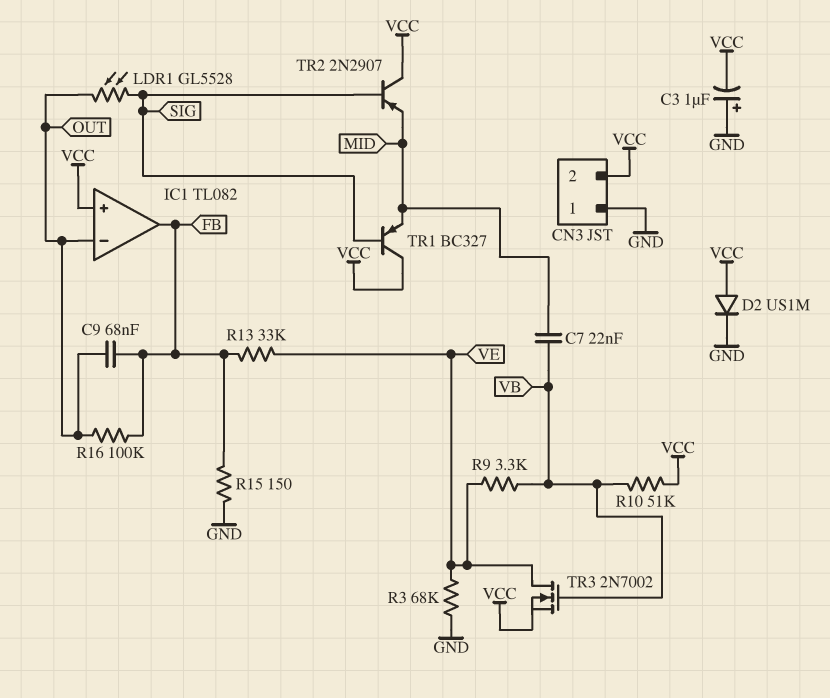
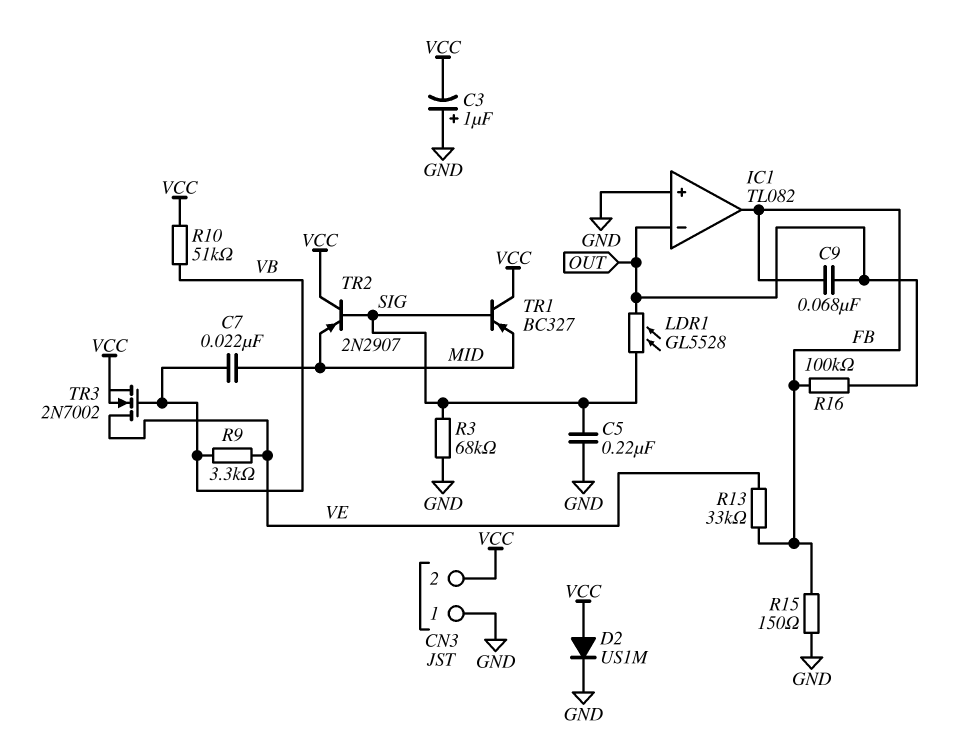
C5: none -> 220nF (GND, SIG)
IC1 pin in+: VCC -> GND
R3: 68k (GND, VE) -> 68k (GND, SIG)

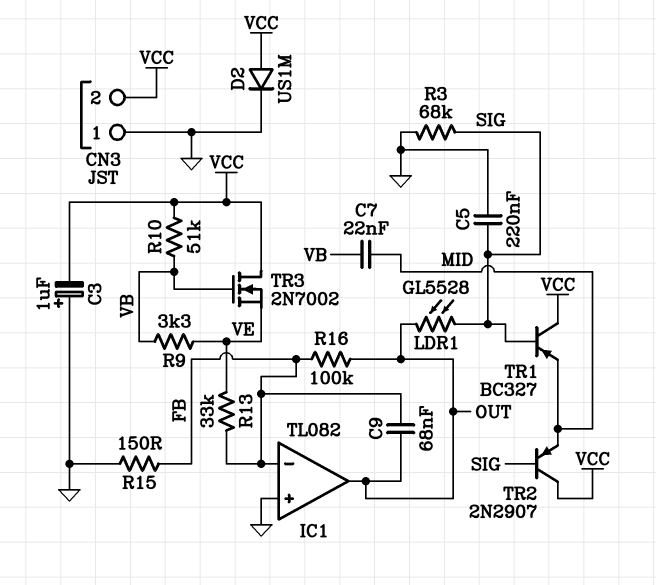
IC1 pin in-: OUT -> FB
IC1 pin out: FB -> OUT
TR3: NMOS 2N7002 (G VB, D VE, S VCC) -> NMOS 2N7002 (G VB, D VCC, S VE)

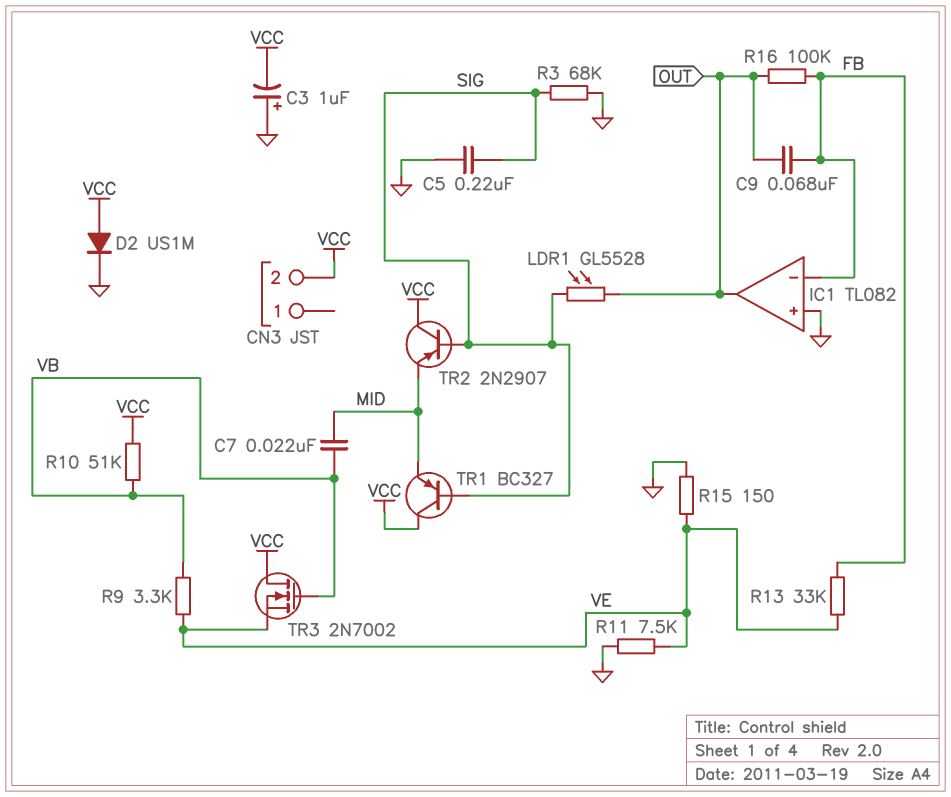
CN3 pin 1: GND -> none
R11: none -> 7.5k (GND, VE)
R15: 150 (FB, GND) -> 150 (GND, VE)

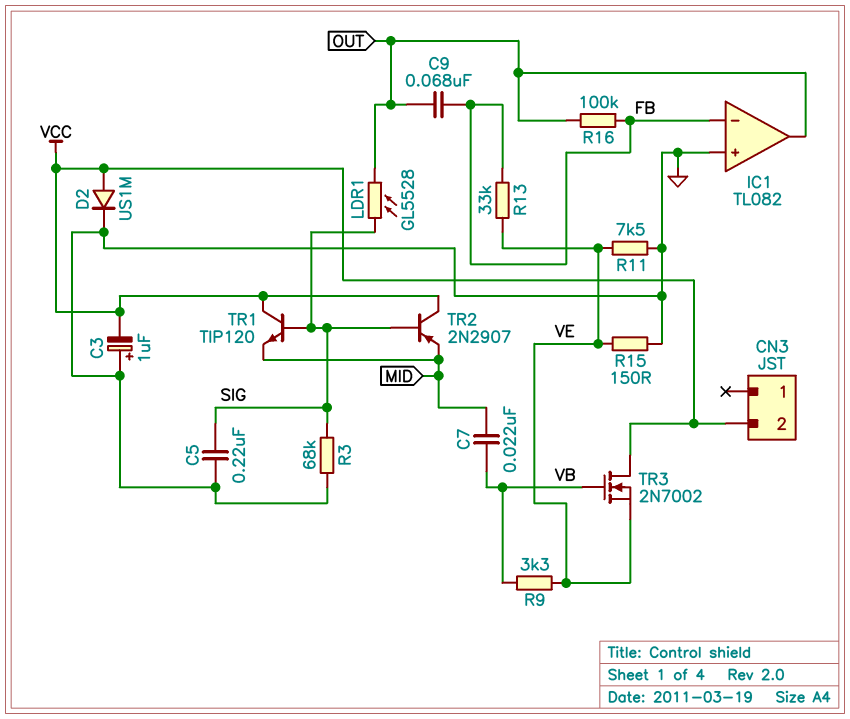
R10: 51k (VB, VCC) -> none
TR1: PNP BC327 (B SIG, C VCC, E MID) -> NPN TIP120 (B SIG, C VCC, E MID)

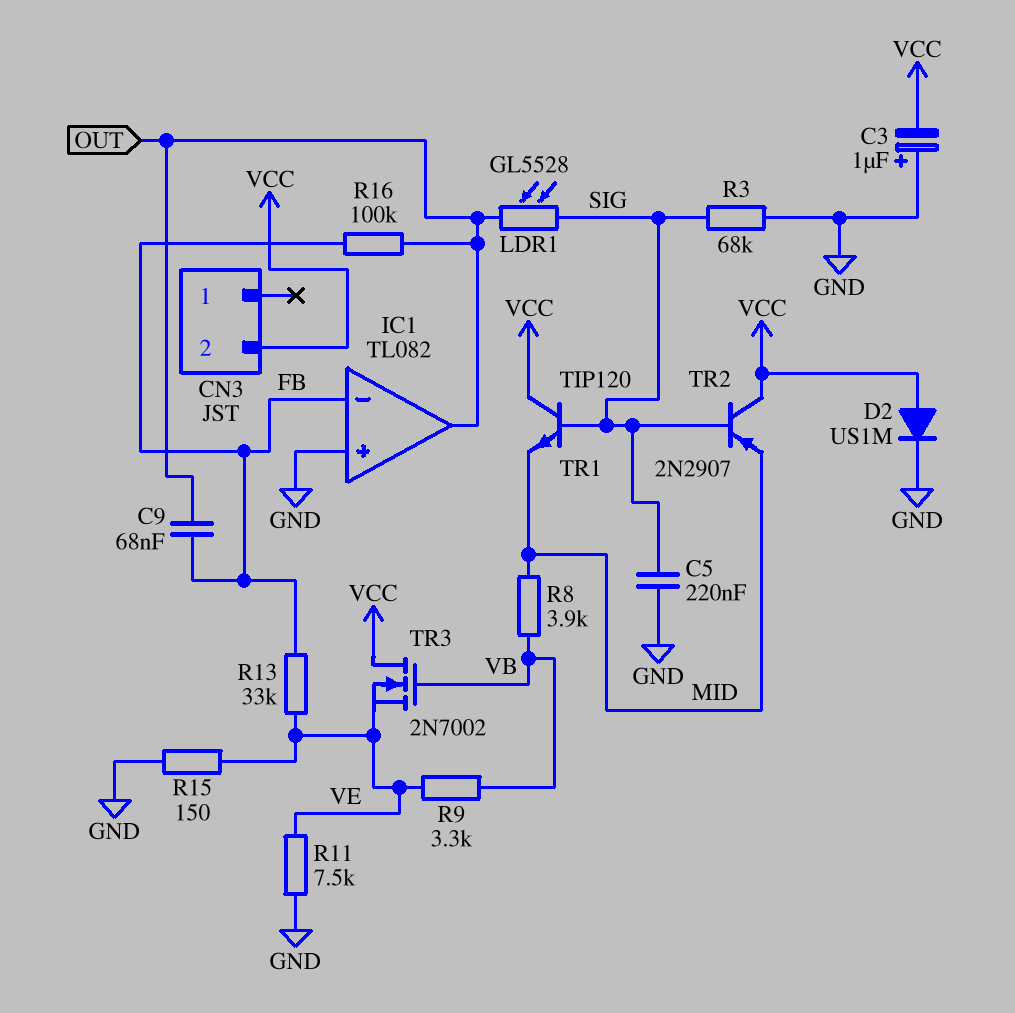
C7: 22nF (MID, VB) -> none
R8: none -> 3.9k (MID, VB)

